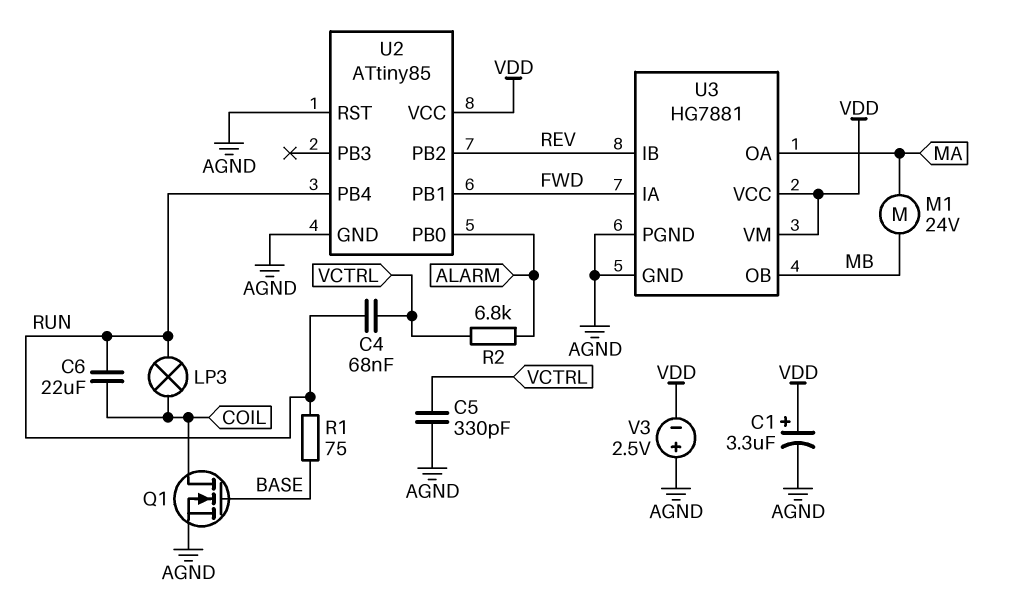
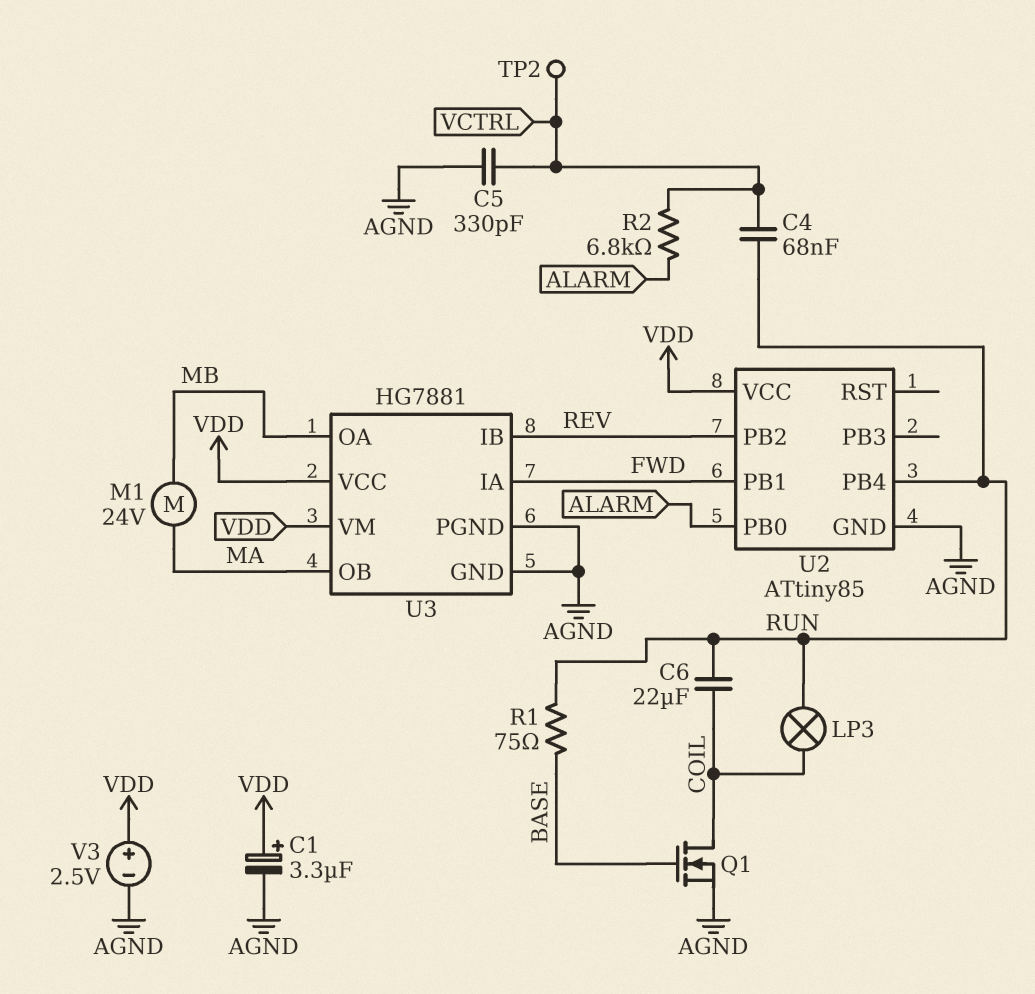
TP2: none -> test point (VCTRL)
U2 pin RST: AGND -> none
U3 pin OA: MA -> MB
U3 pin OB: MB -> MA
V3: 2.5V (plus AGND, minus VDD) -> 2.5V (plus VDD, minus AGND)

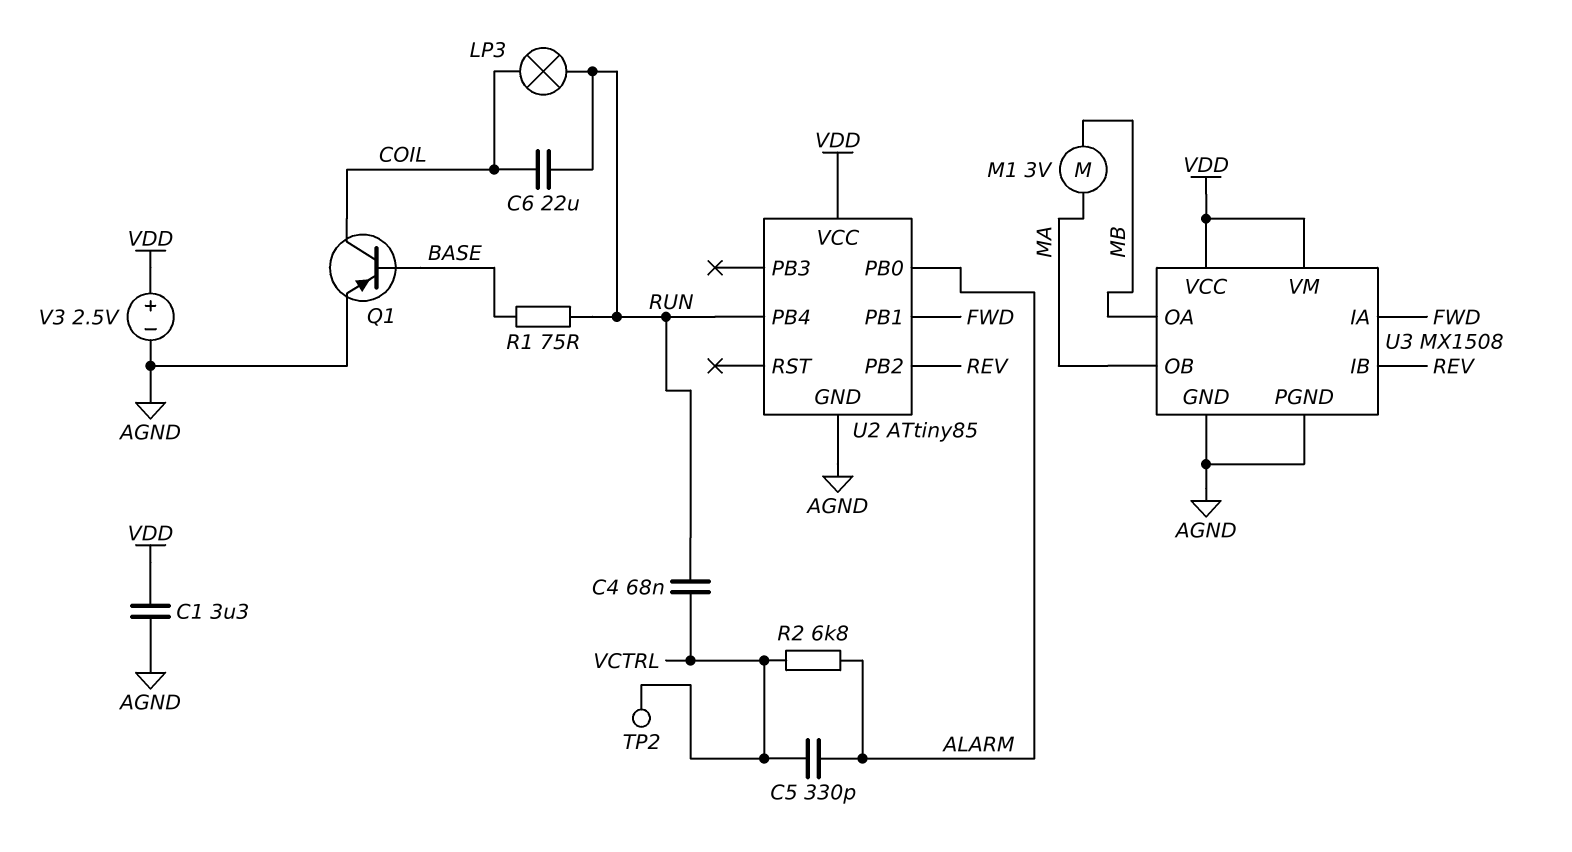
C1: 3.3uF (plus VDD, minus AGND) -> 3.3uF (AGND, VDD)
C5: 330pF (AGND, VCTRL) -> 330pF (ALARM, VCTRL)
M1: motor 24V (MA, MB) -> motor 3V (MA, MB)
Q1: NMOS (G BASE, D COIL, S AGND) -> PNP (B BASE, C COIL, E AGND)
U3: HG7881 -> MX1508

